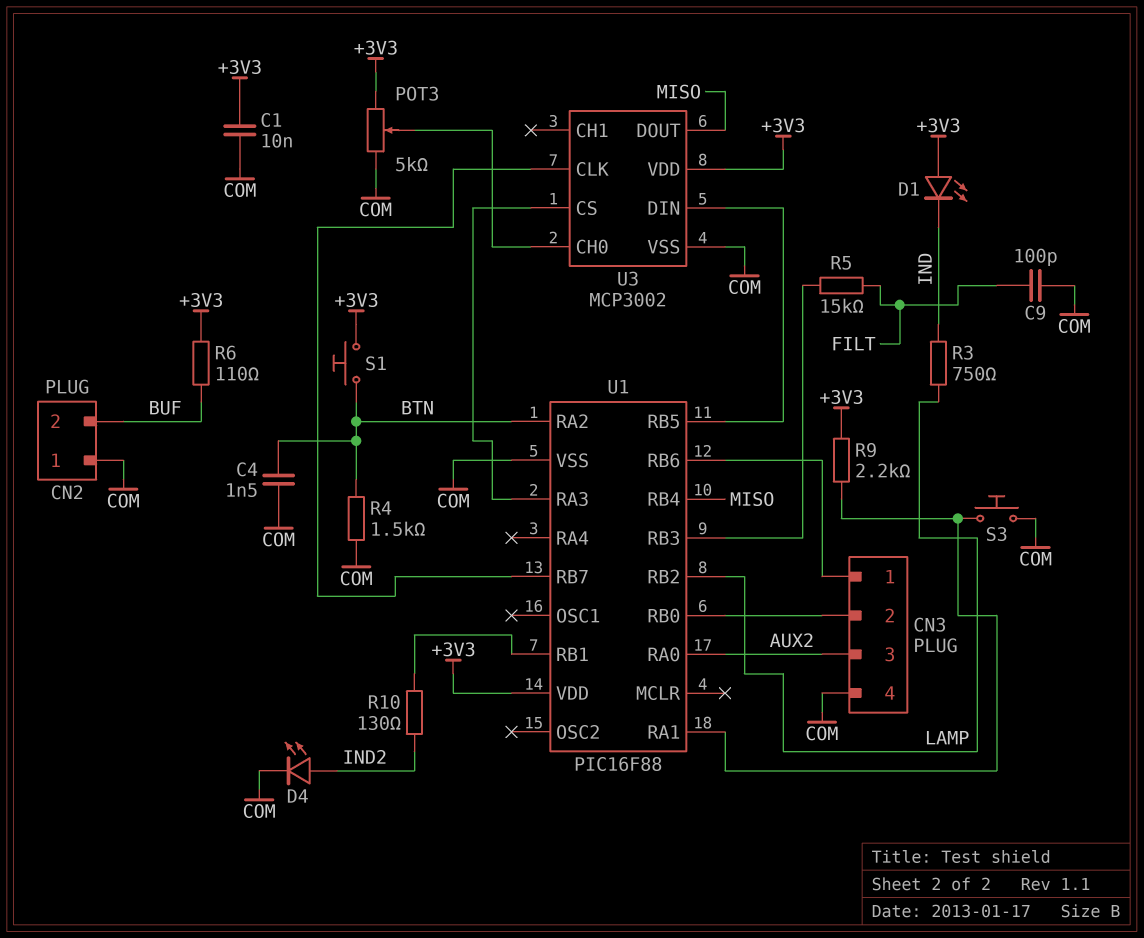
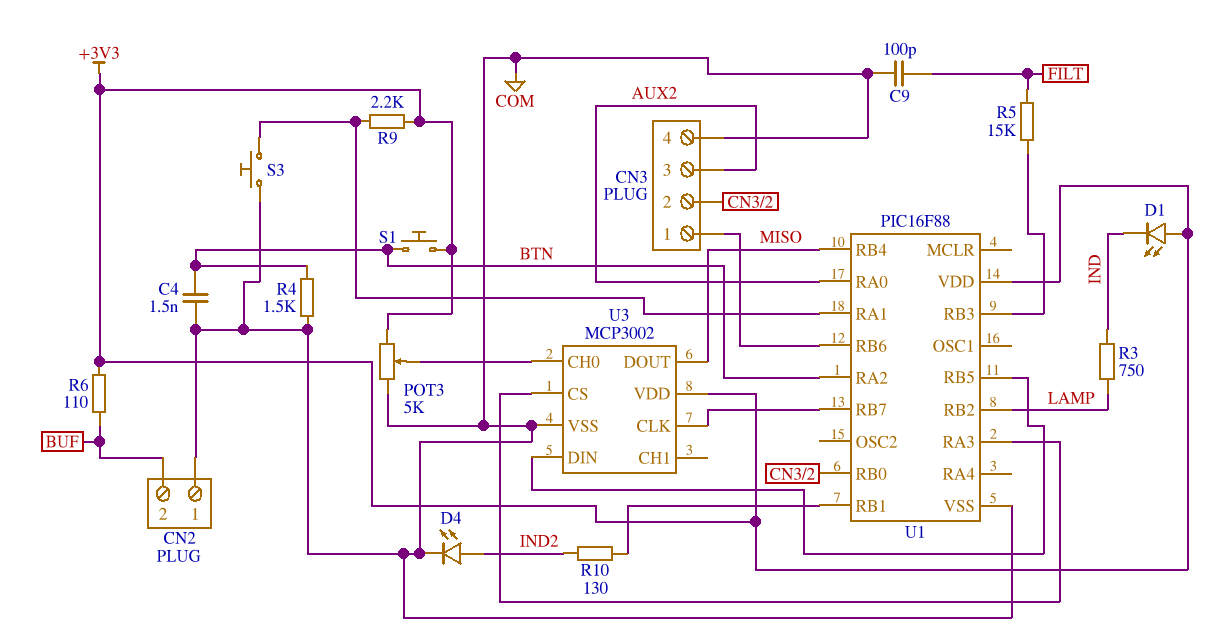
C1: 10nF (+3V3, COM) -> none

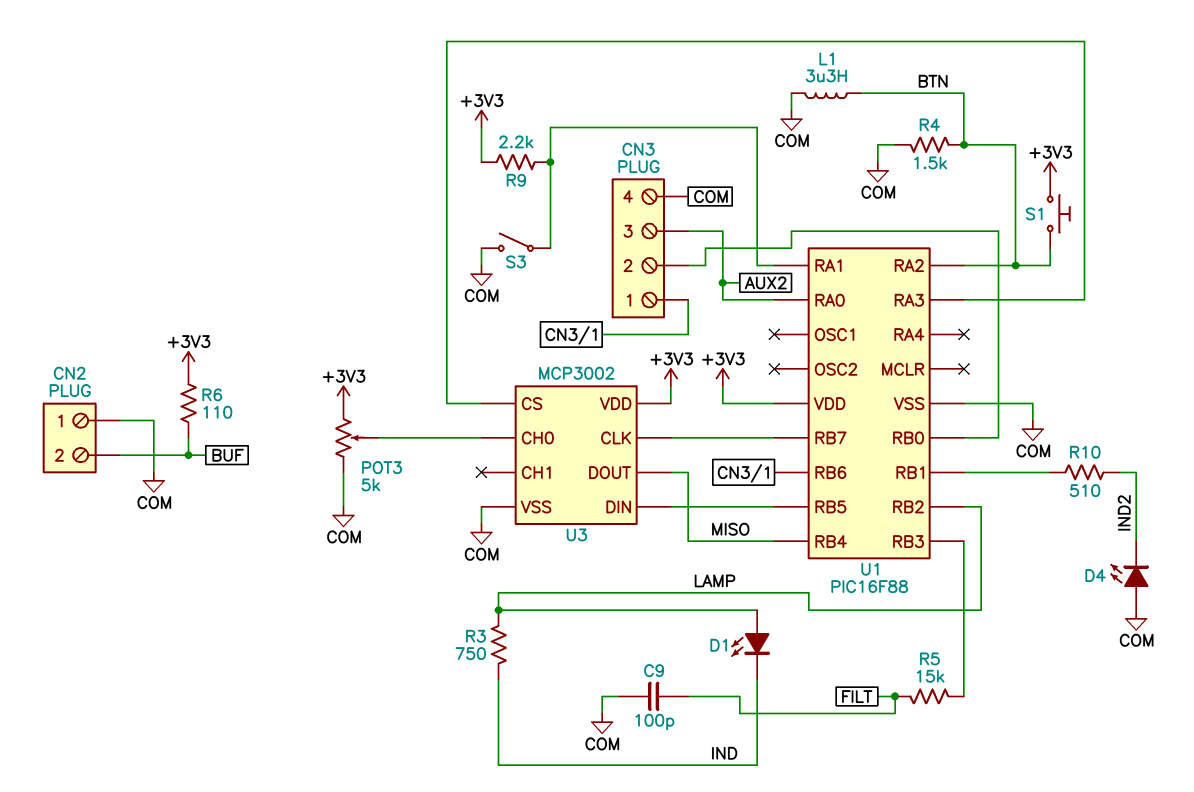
C4: 1.5nF (BTN, COM) -> none
D1: LED (A +3V3, K IND) -> LED (A LAMP, K IND)
D4: LED (A IND2, K COM) -> LED (A COM, K IND2)
L1: none -> 3.3uH (BTN, COM)
R10: 130 (IND2, U1/RB1) -> 510 (IND2, U1/RB1)
S3: button (COM, U1/RA1) -> switch (COM, U1/RA1)

